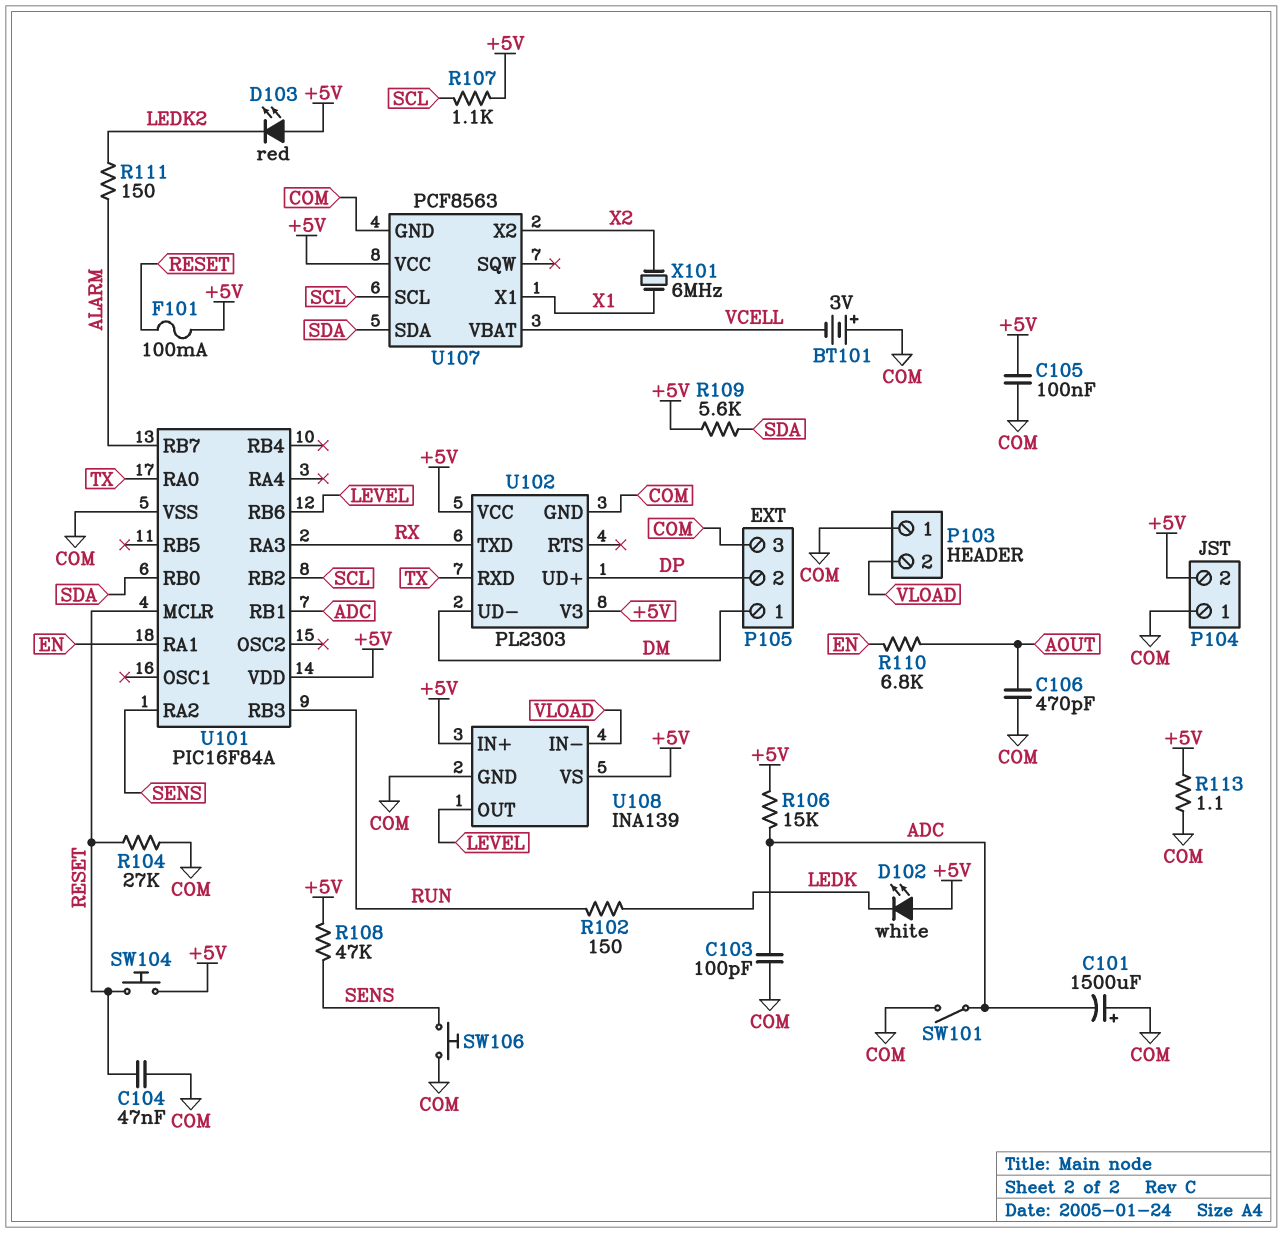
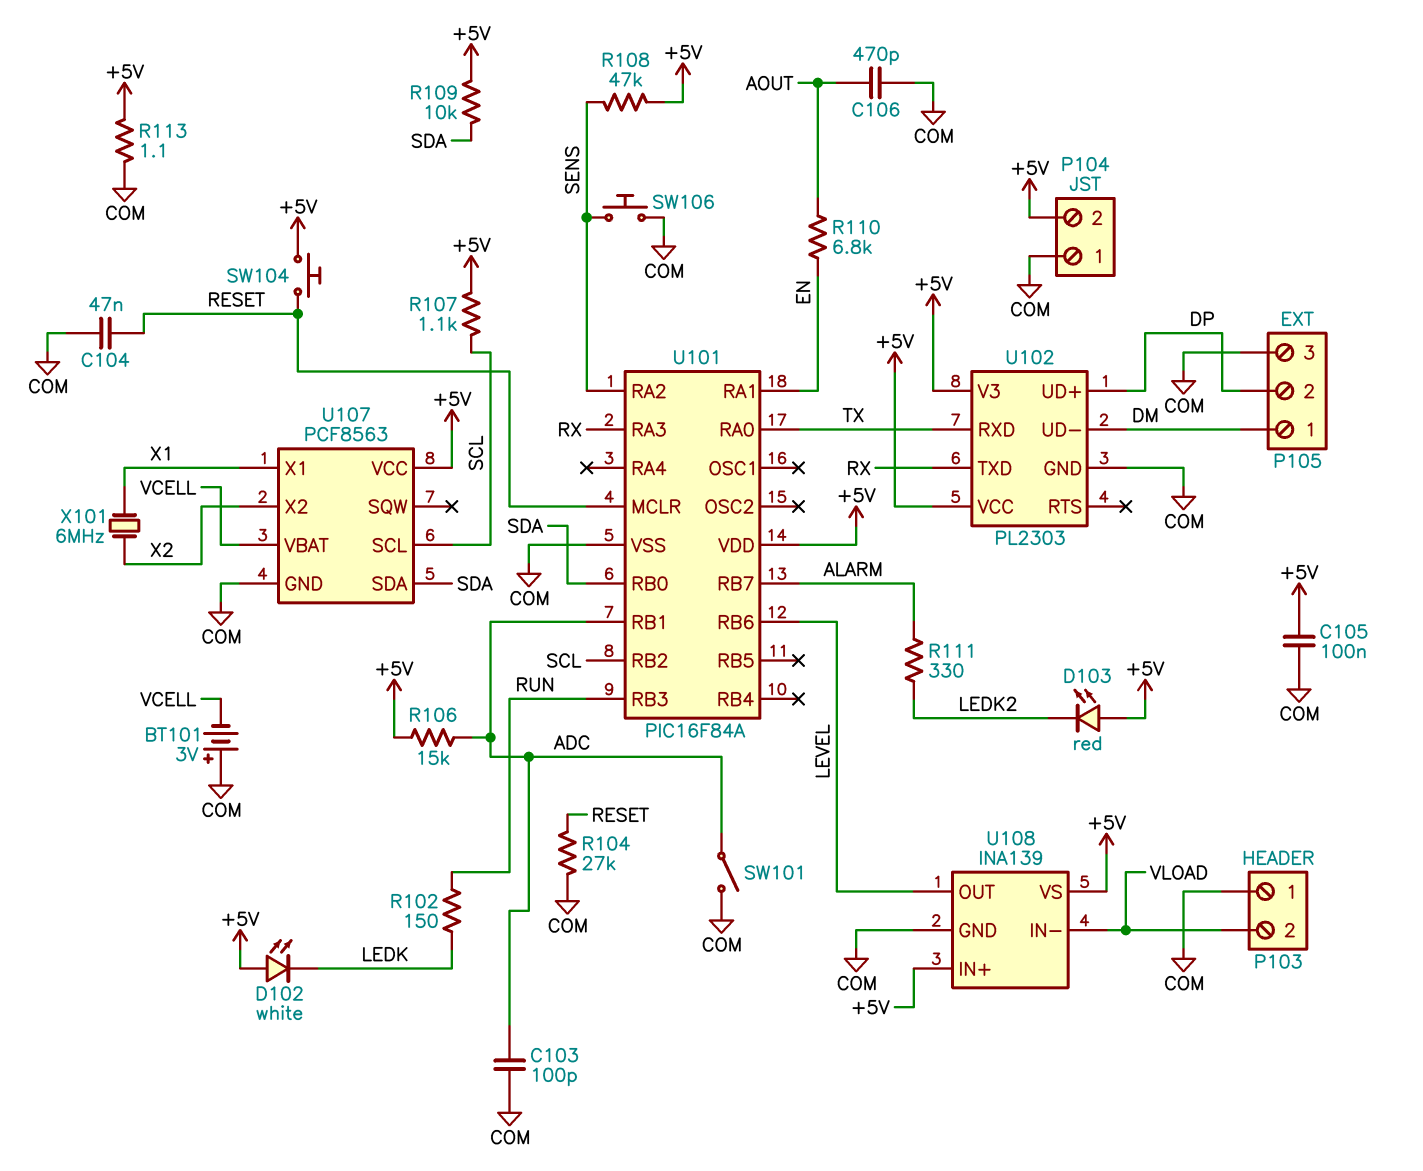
C101: 1500uF (plus COM, minus ADC) -> none
F101: 100mA (+5V, RESET) -> none
R109: 5.6k (+5V, SDA) -> 10k (+5V, SDA)
R111: 150 (ALARM, LEDK2) -> 330 (ALARM, LEDK2)

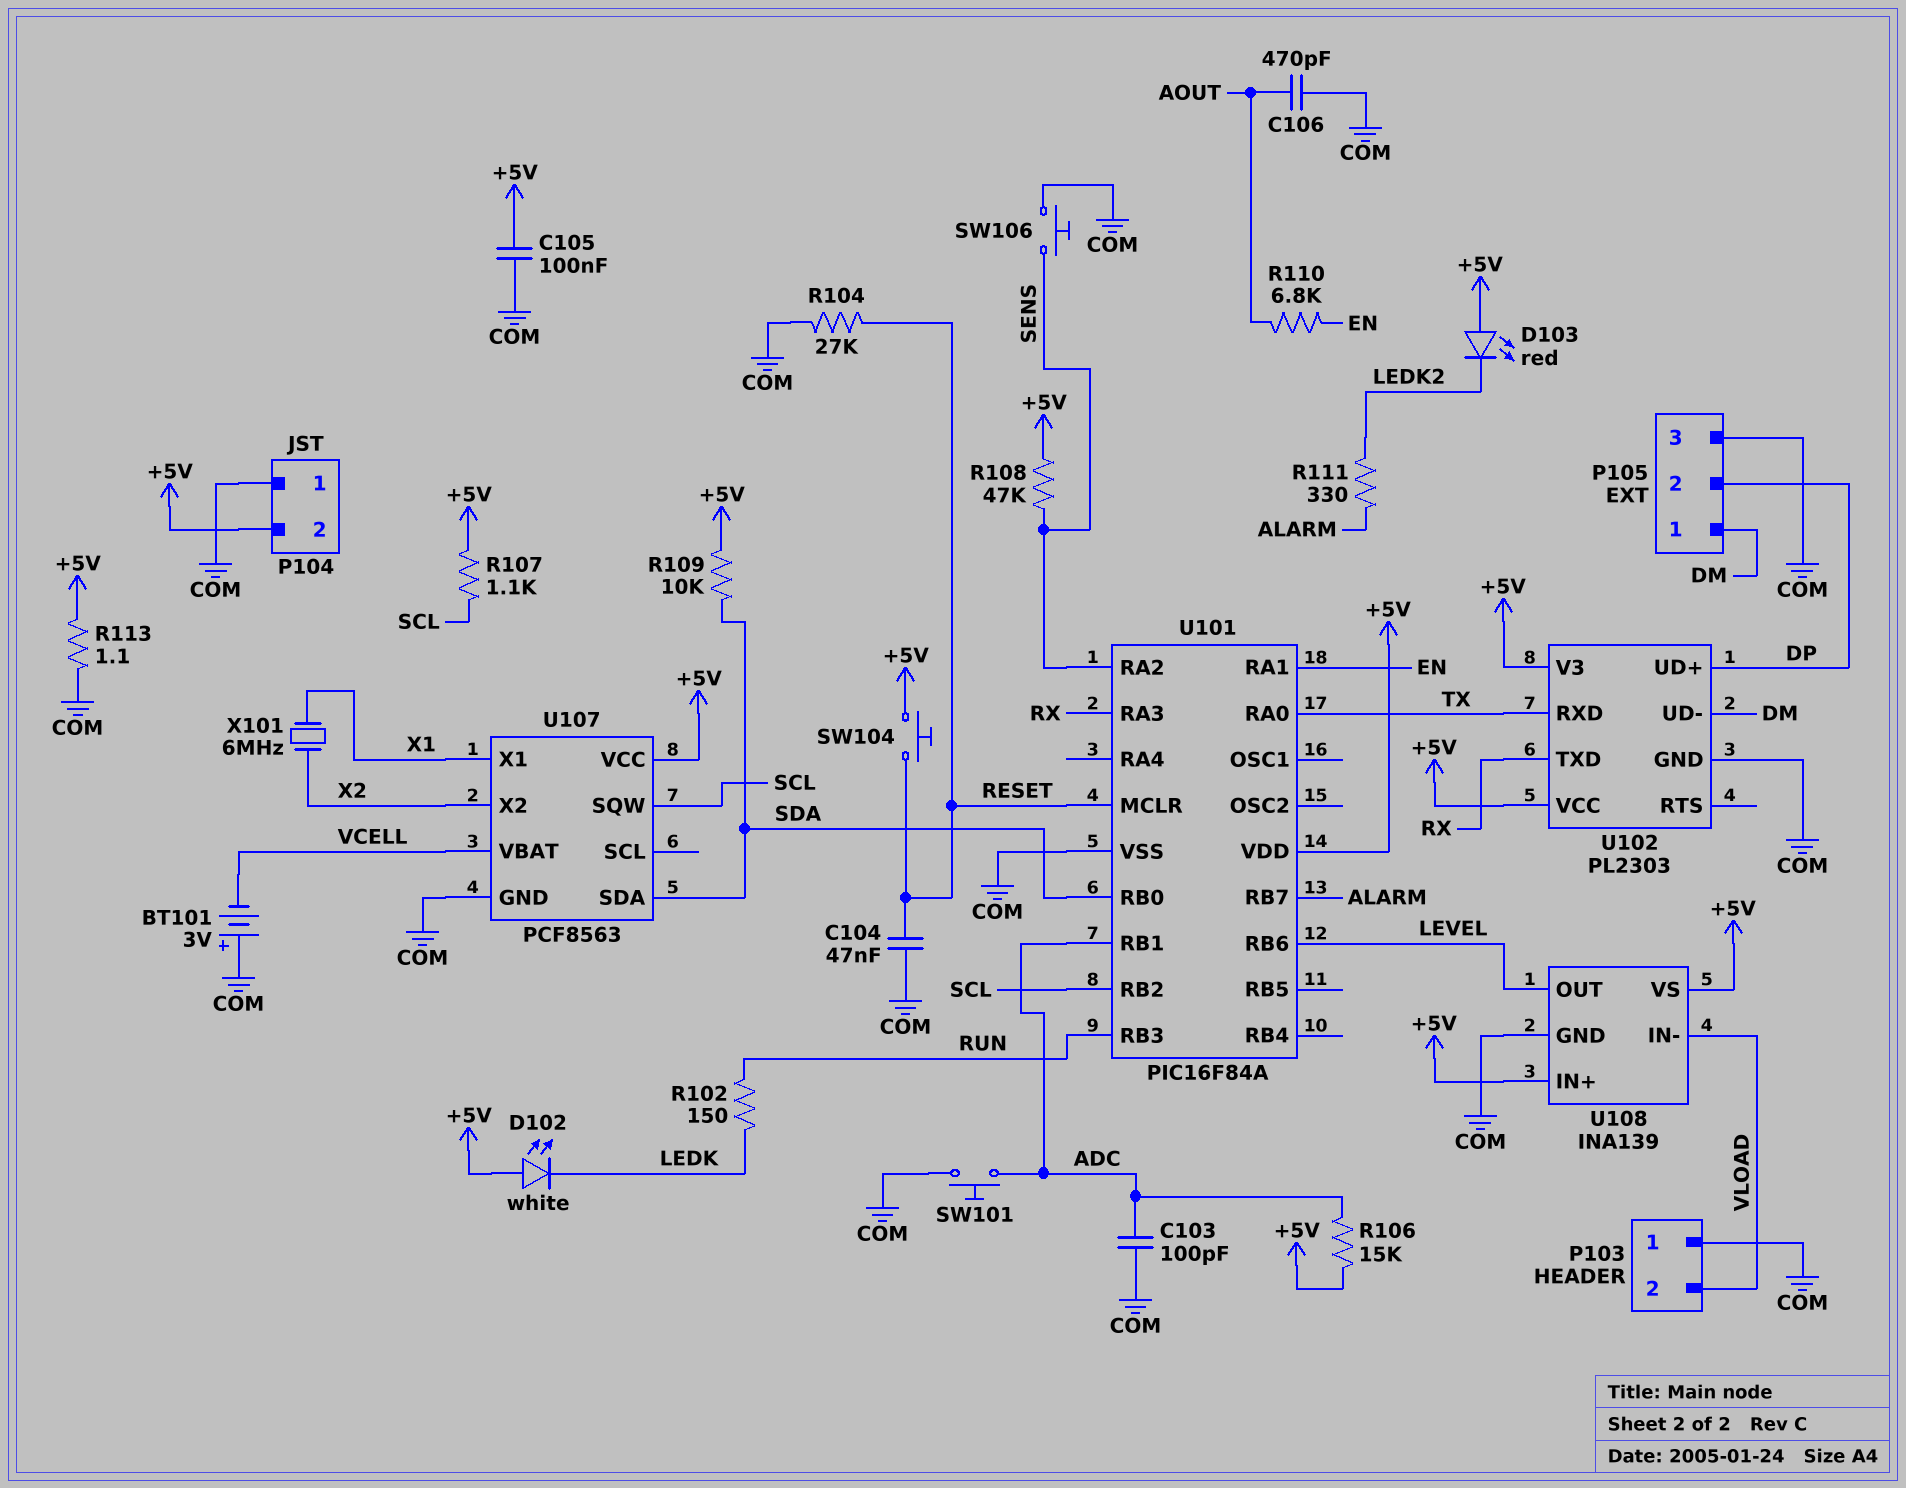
SW101: switch (ADC, COM) -> button (ADC, COM)
U107 pin SCL: SCL -> none
U107 pin SQW: none -> SCL

